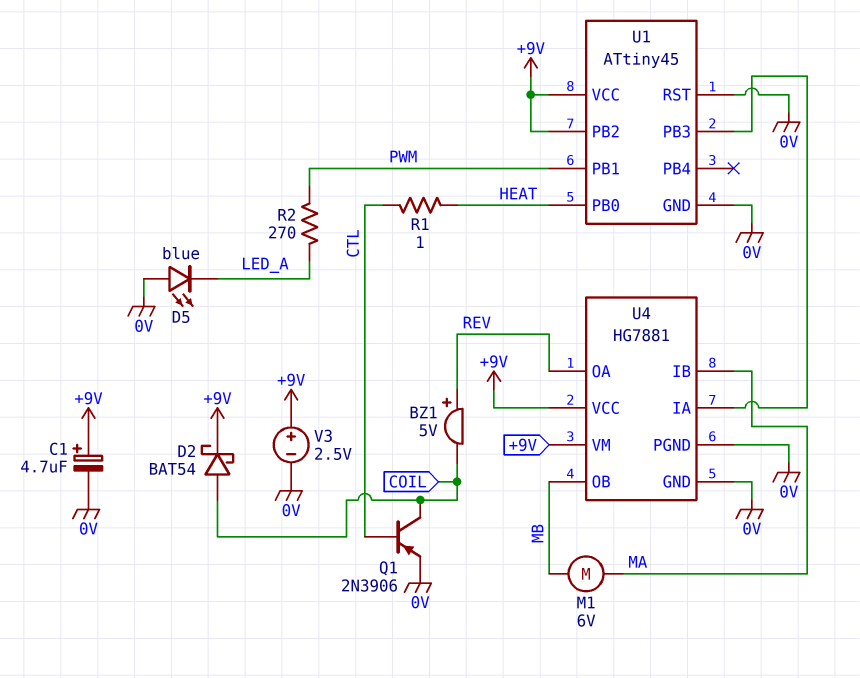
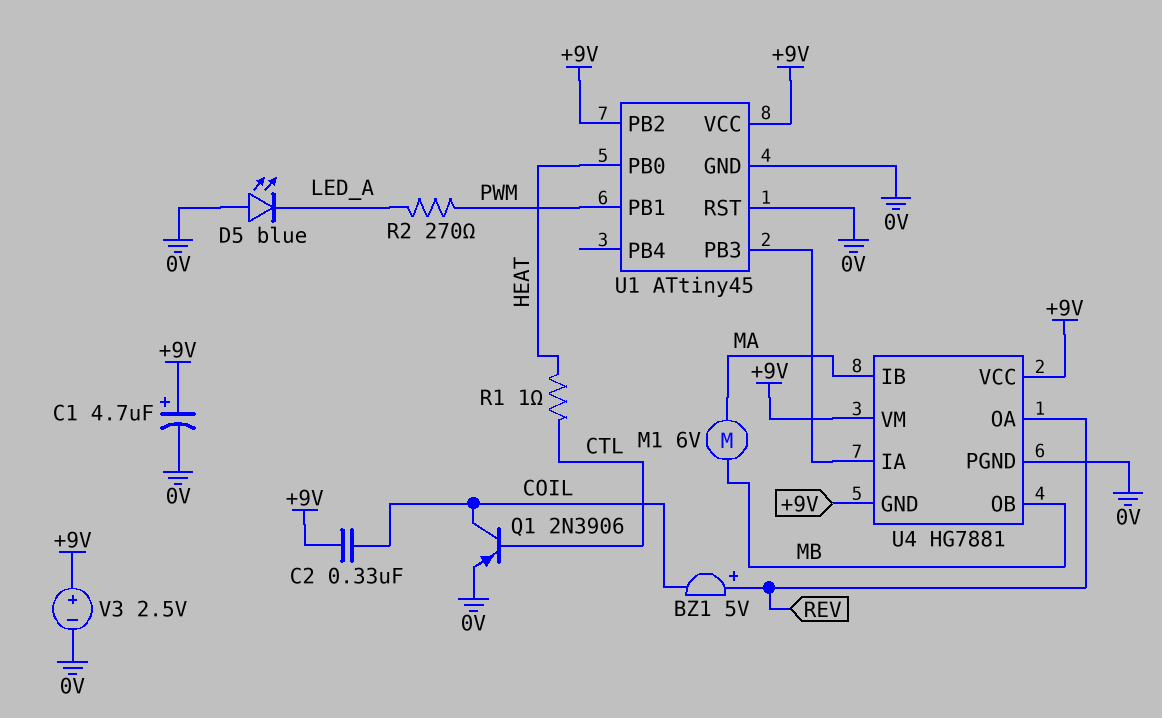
C2: none -> 330nF (+9V, COIL)
D2: schottky BAT54 (A COIL, K +9V) -> none
U4 pin GND: 0V -> +9V

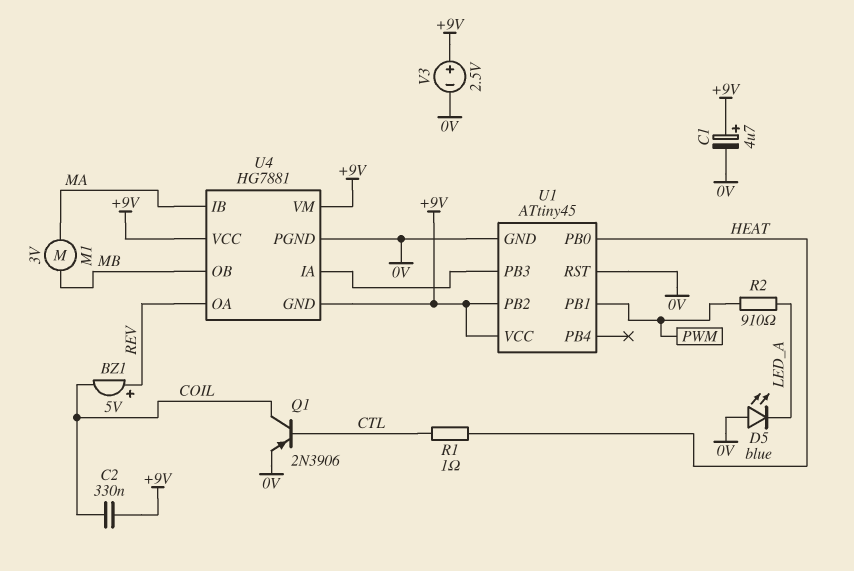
M1: motor 6V (MA, MB) -> motor 3V (MA, MB)
R2: 270 (LED_A, PWM) -> 910 (LED_A, PWM)

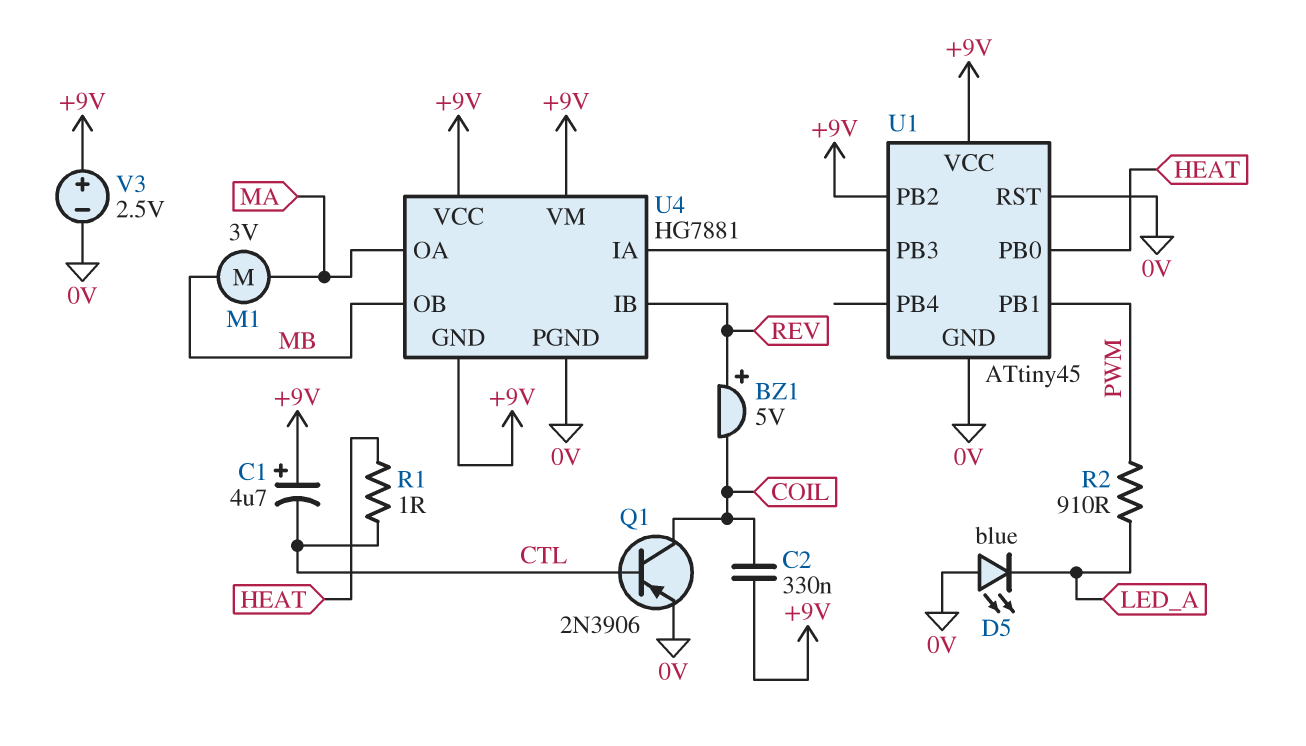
C1: 4.7uF (plus +9V, minus 0V) -> 4.7uF (plus +9V, minus CTL)
U4 pin IB: MA -> REV
U4 pin OA: REV -> MA

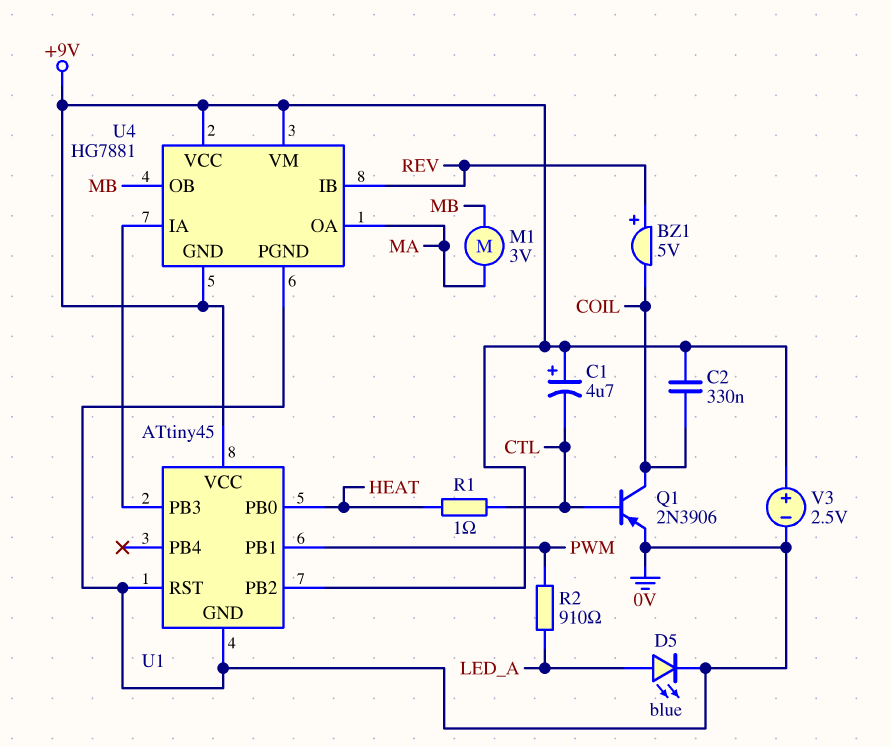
D5: LED blue (A 0V, K LED_A) -> LED blue (A LED_A, K 0V)

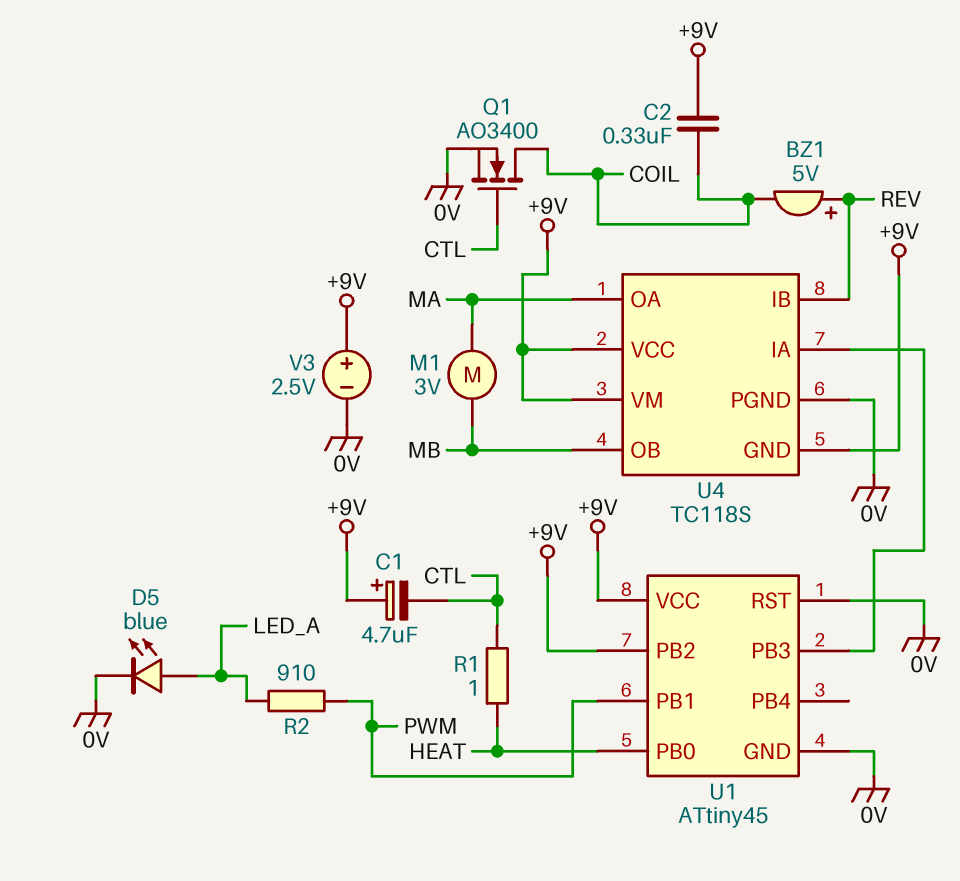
Q1: PNP 2N3906 (B CTL, C COIL, E 0V) -> NMOS AO3400 (G CTL, D COIL, S 0V)
U4: HG7881 -> TC118S

